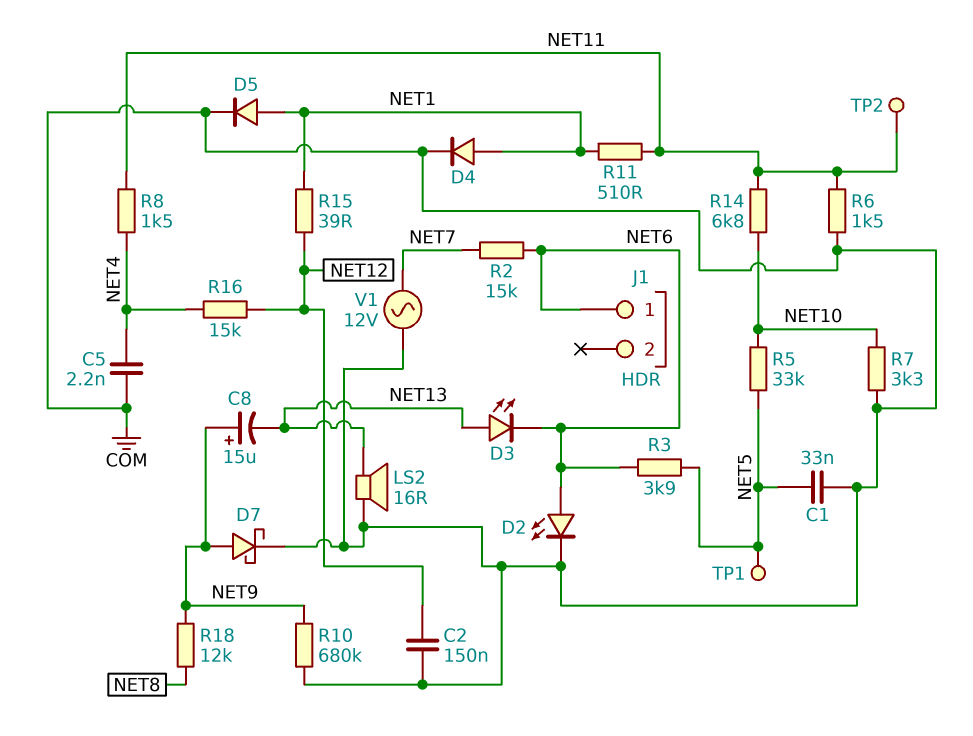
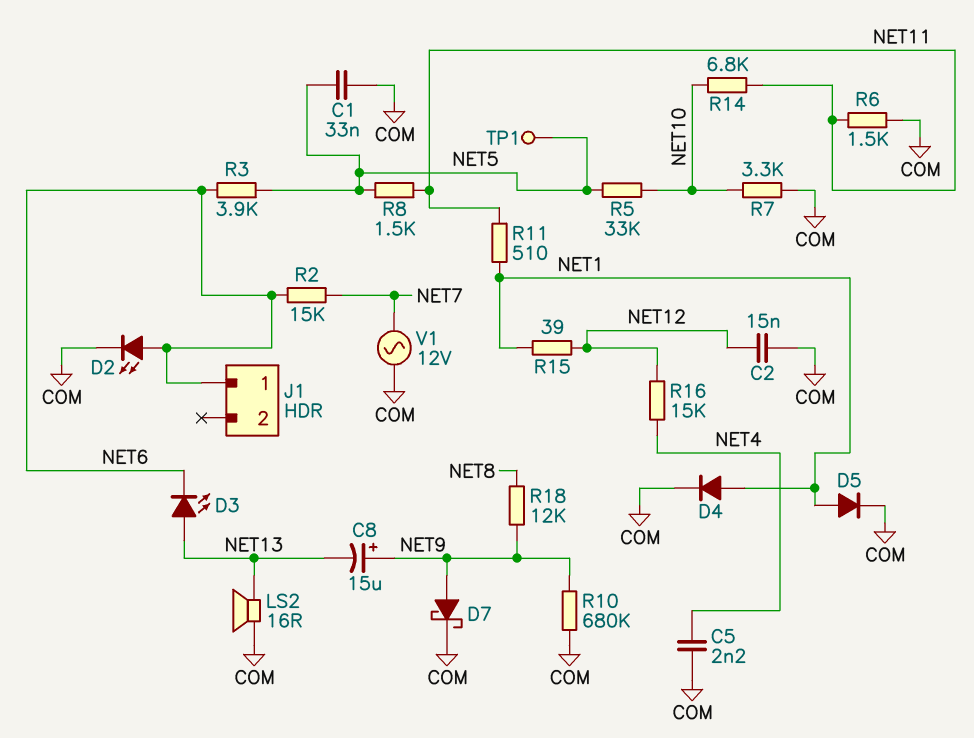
C2: 150nF (COM, NET12) -> 15nF (COM, NET12)
R8: 1.5k (NET4, NET11) -> 1.5k (NET5, NET11)
TP2: test point (NET11) -> none

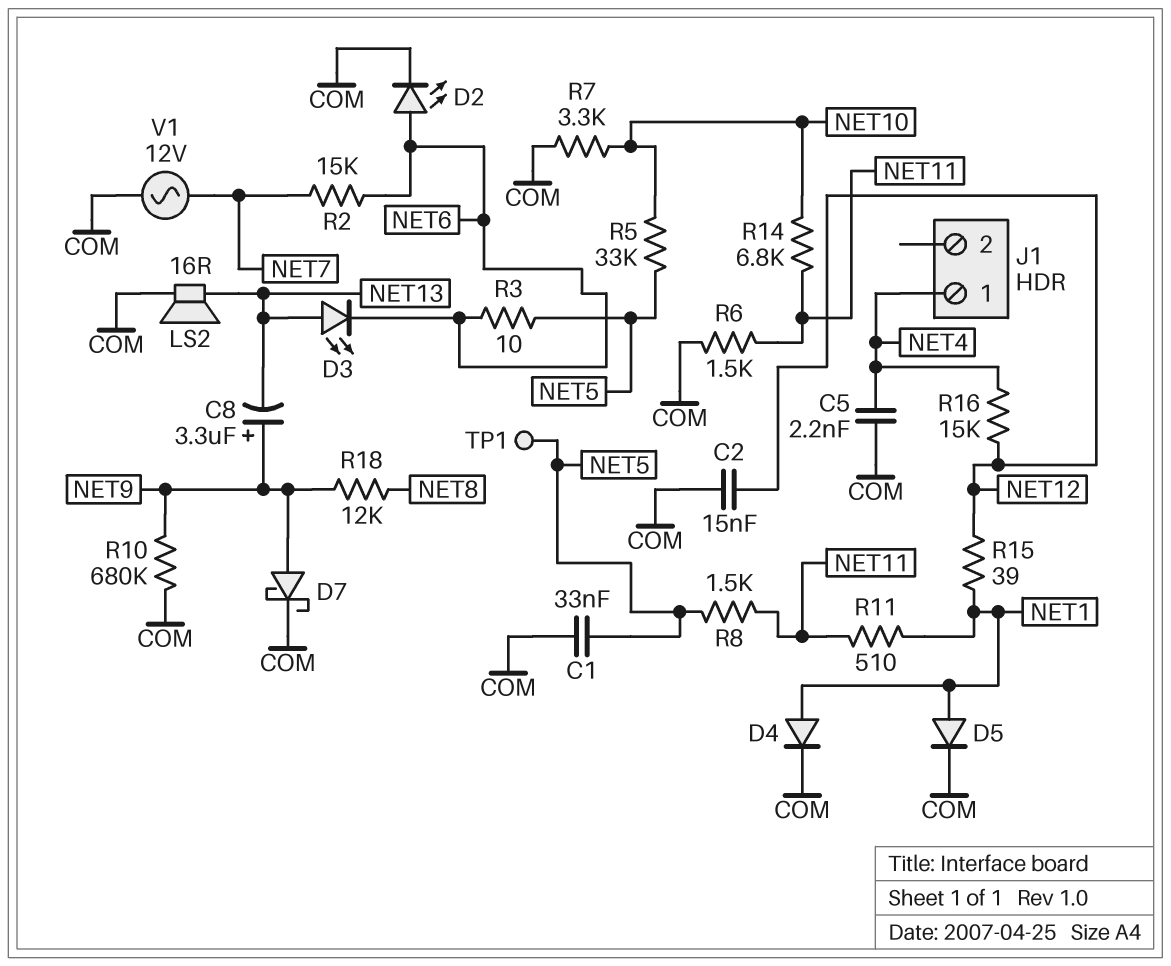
C8: 15uF (plus NET9, minus NET13) -> 3.3uF (plus NET9, minus NET13)
J1 pin 1: NET6 -> NET4
R3: 3.9k (NET5, NET6) -> 10 (NET5, NET6)

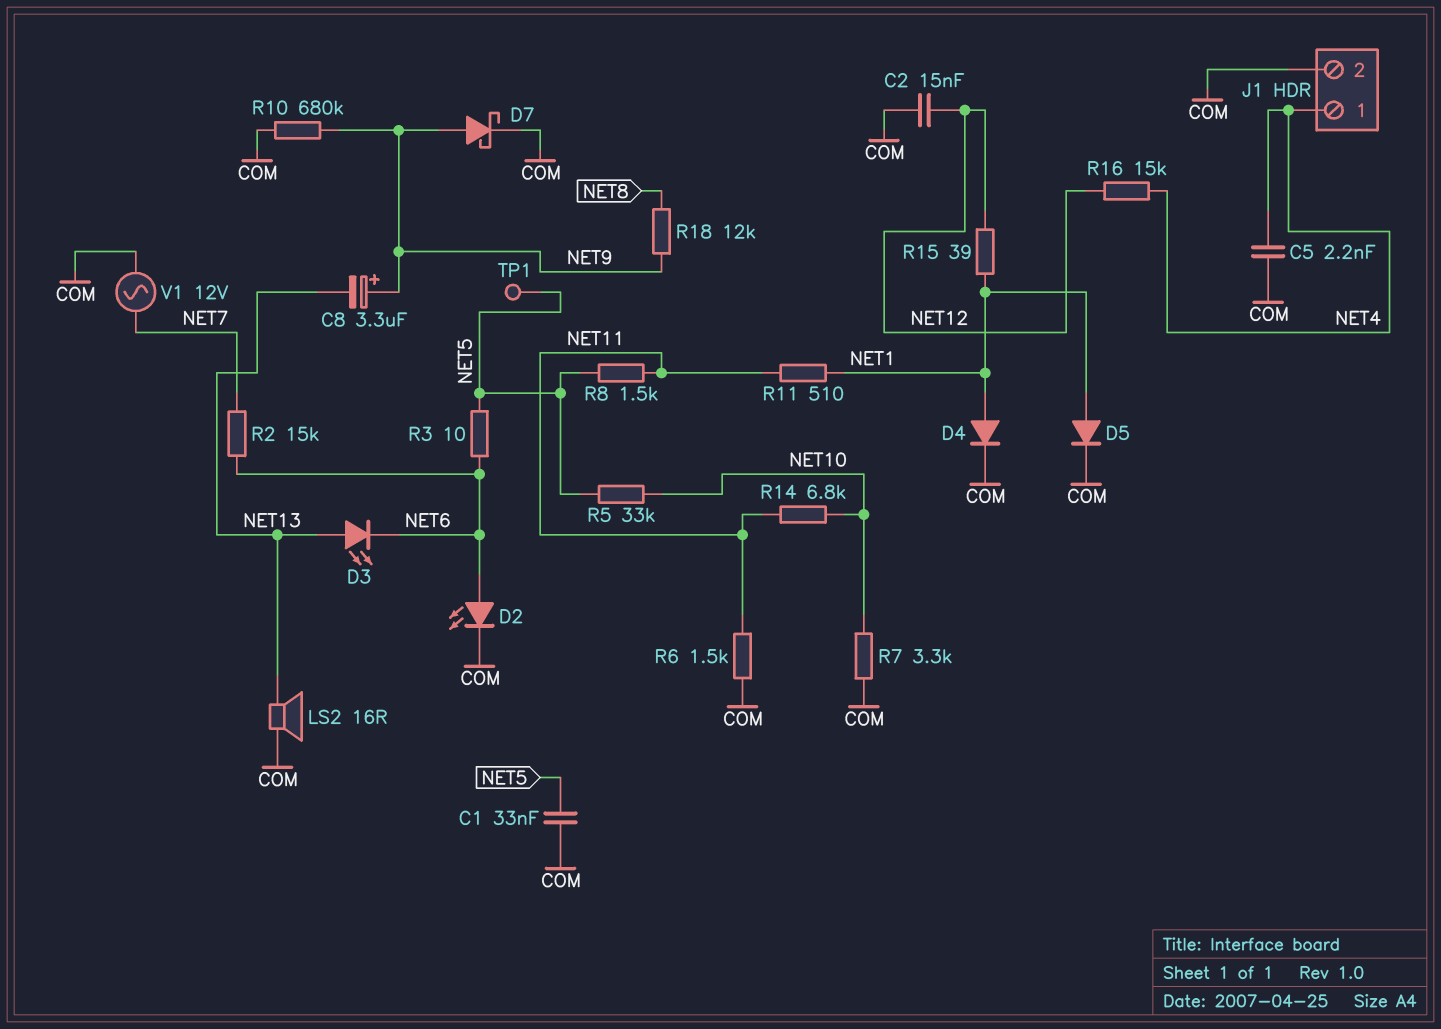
J1 pin 2: none -> COM

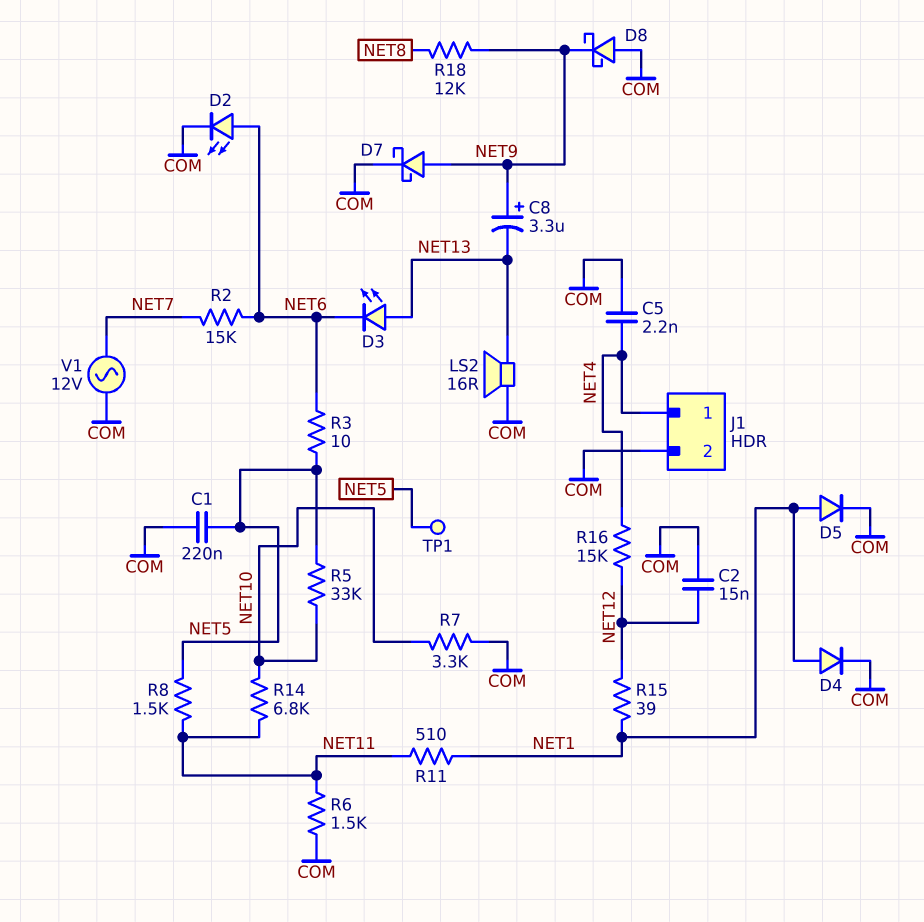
C1: 33nF (COM, NET5) -> 220nF (COM, NET5)
D8: none -> schottky (A COM, K NET9)
R10: 680k (COM, NET9) -> none

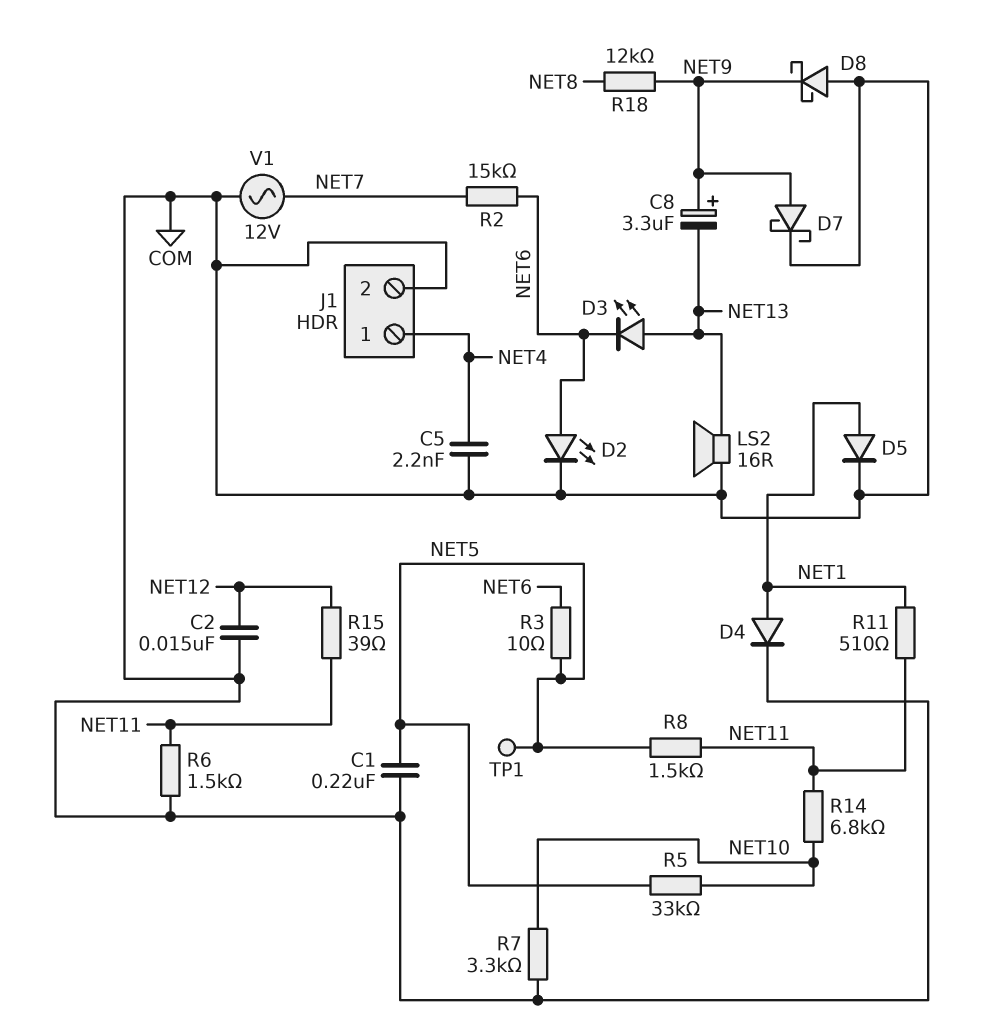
R15: 39 (NET1, NET12) -> 39 (NET11, NET12)
R16: 15k (NET4, NET12) -> none

